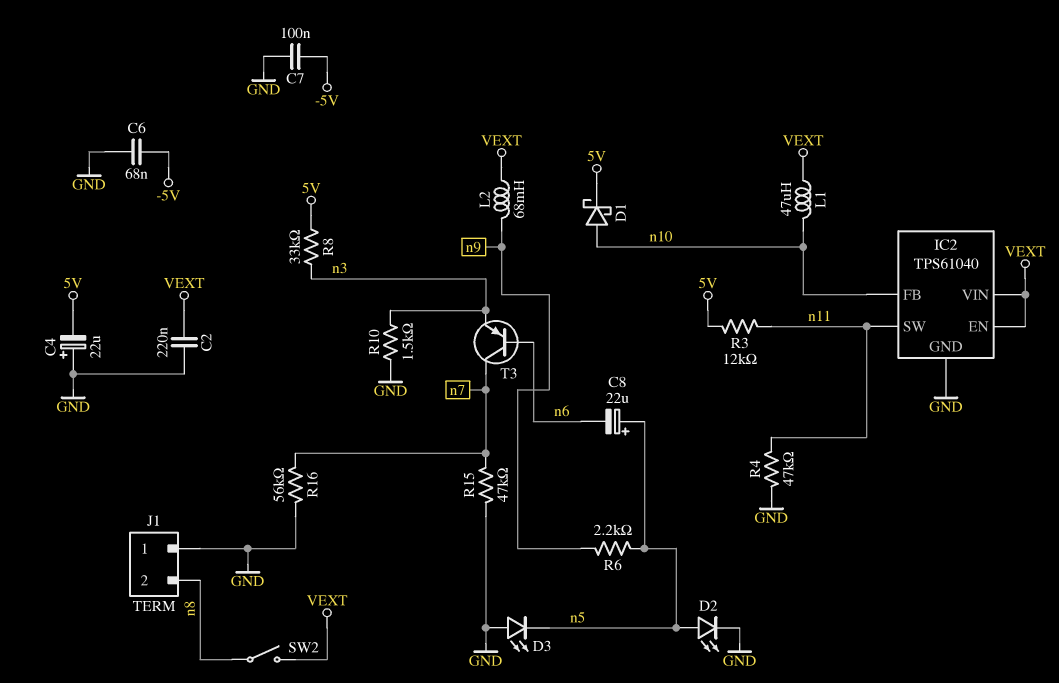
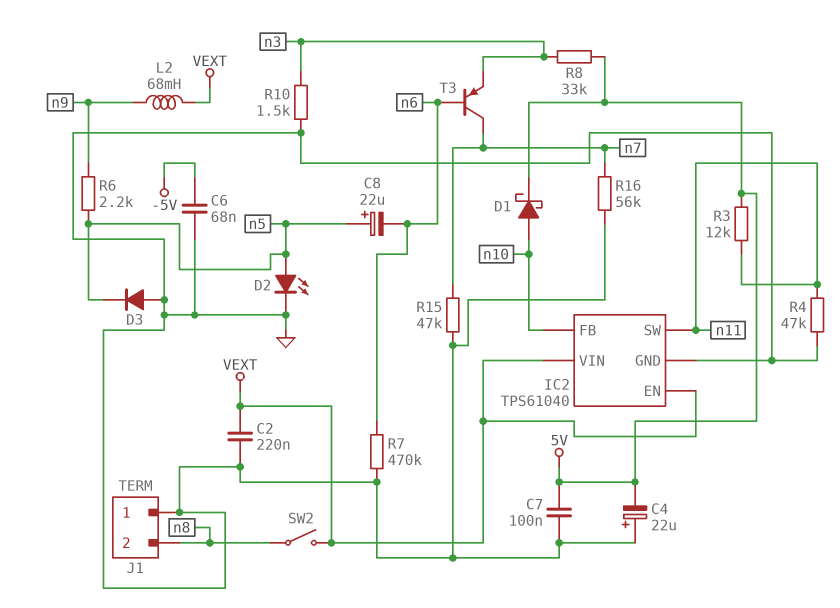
C7: 100nF (-5V, GND) -> 100nF (5V, GND)
D3: LED (A GND, K n5) -> diode (A GND, K n5)
L1: 47uH (VEXT, n10) -> none
R7: none -> 470k (GND, n6)

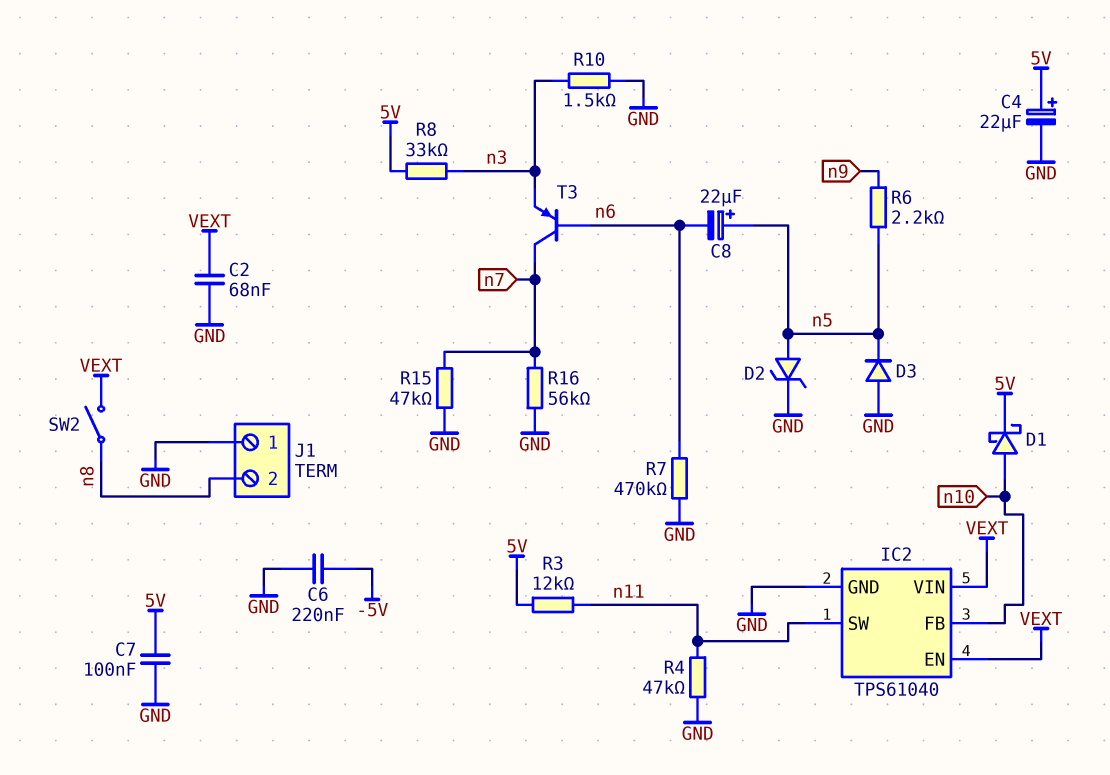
C2: 220nF (GND, VEXT) -> 68nF (GND, VEXT)
C4: 22uF (plus GND, minus 5V) -> 22uF (plus 5V, minus GND)
C6: 68nF (-5V, GND) -> 220nF (-5V, GND)
D2: LED (A n5, K GND) -> zener (A n5, K GND)
L2: 68mH (VEXT, n9) -> none

